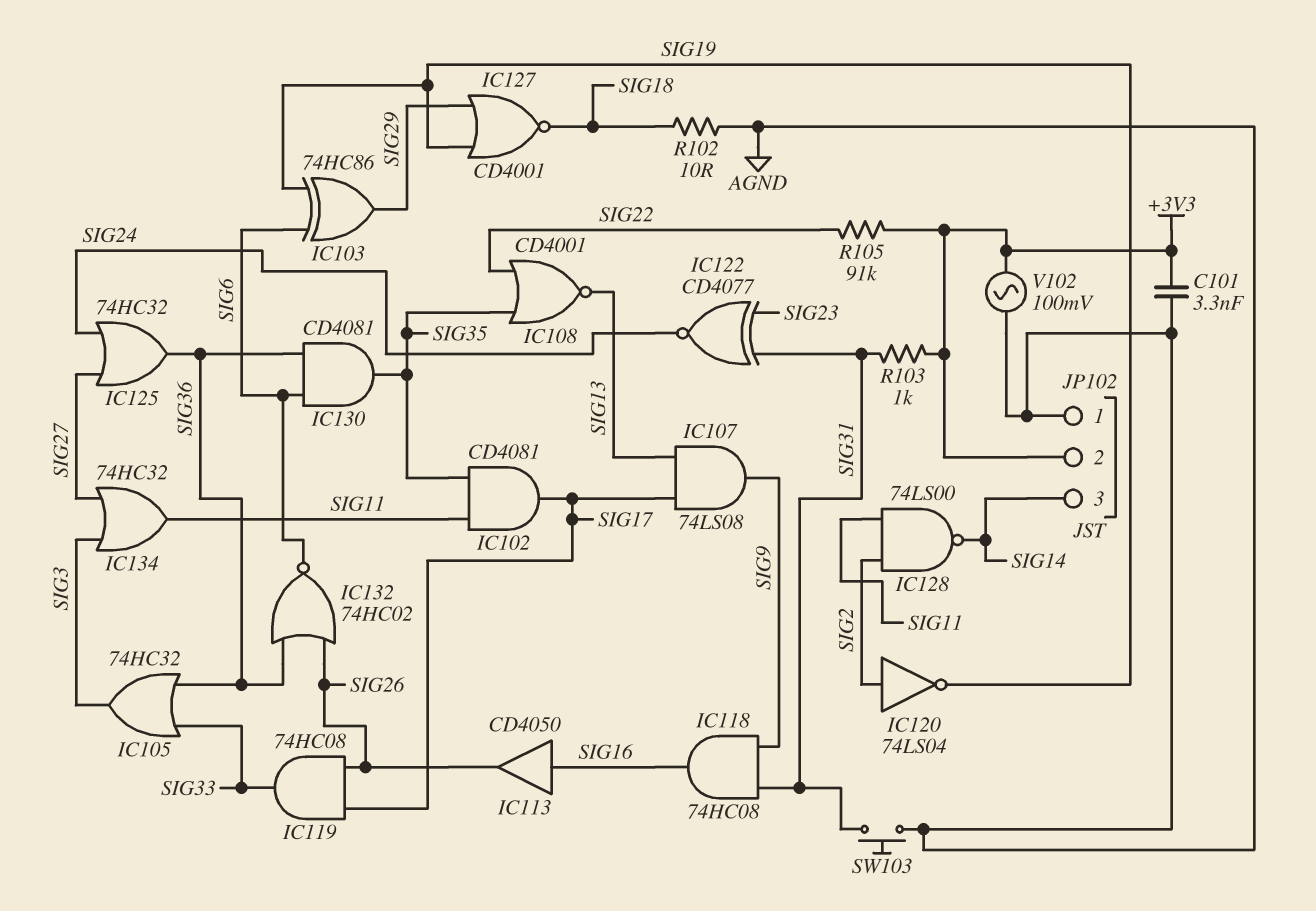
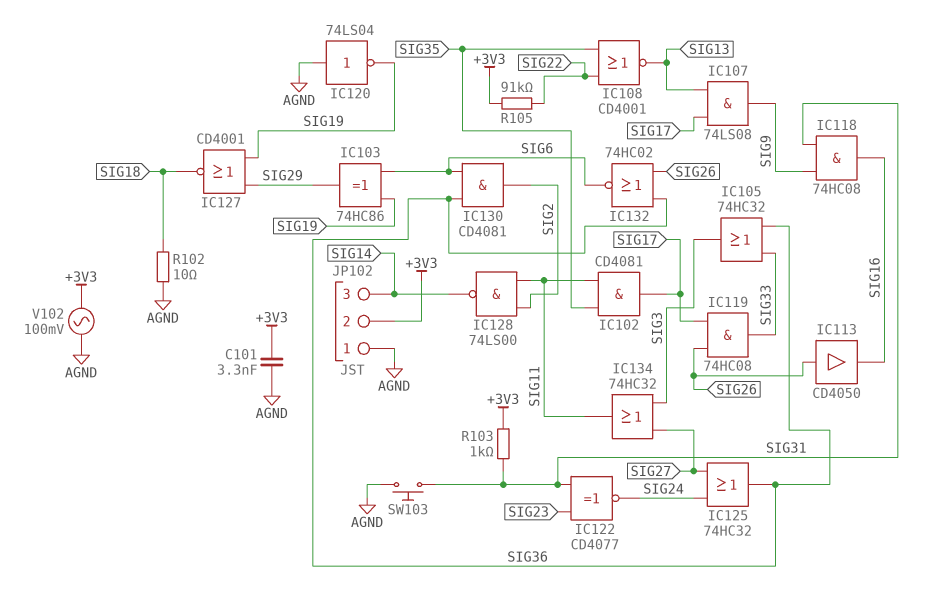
IC113: buffer CD4050 (in SIG16, out SIG26) -> buffer CD4050 (in SIG26, out SIG16)
IC120: NOT 74LS04 (in SIG2, out SIG19) -> NOT 74LS04 (in AGND, out SIG19)
IC130: AND CD4081 (in SIG6, in SIG36, out SIG35) -> AND CD4081 (in SIG6, in SIG36, out SIG2)

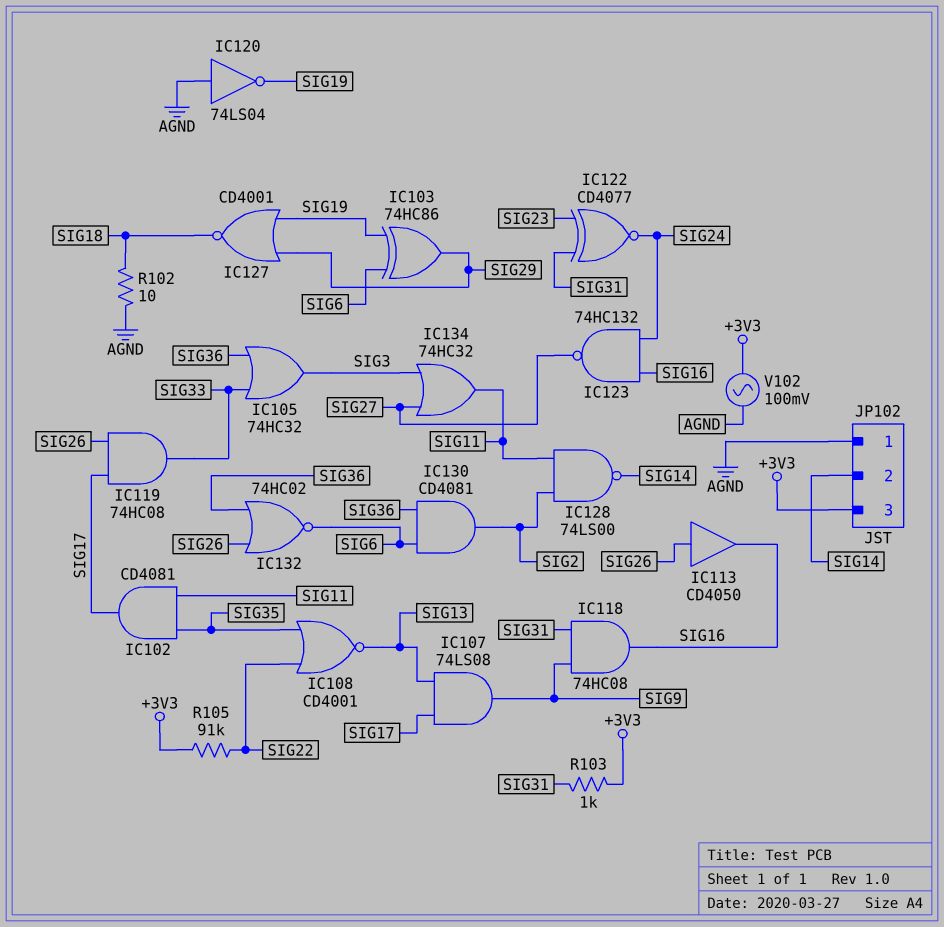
C101: 3.3nF (+3V3, AGND) -> none
IC123: none -> NAND 74HC132 (in SIG16, in SIG24, out SIG27)
IC125: OR 74HC32 (in SIG24, in SIG27, out SIG36) -> none
JP102 pin 2: +3V3 -> SIG14
JP102 pin 3: SIG14 -> +3V3
SW103: button (AGND, SIG31) -> none

